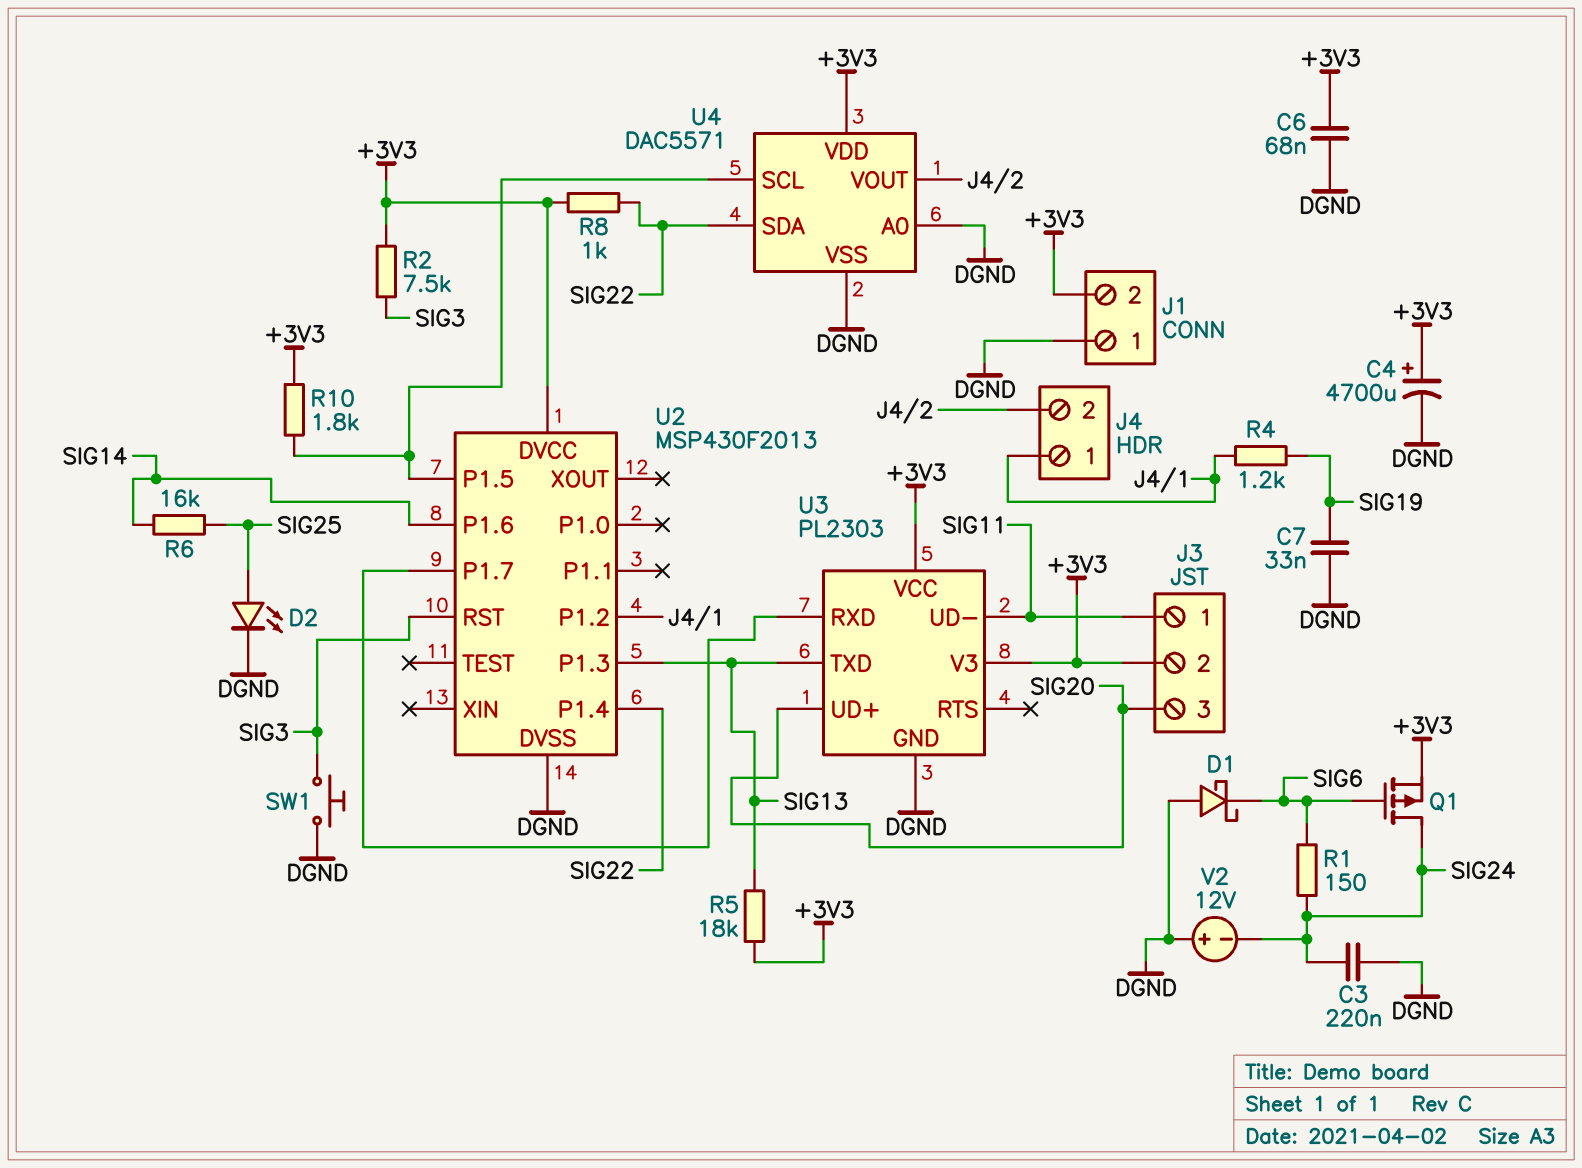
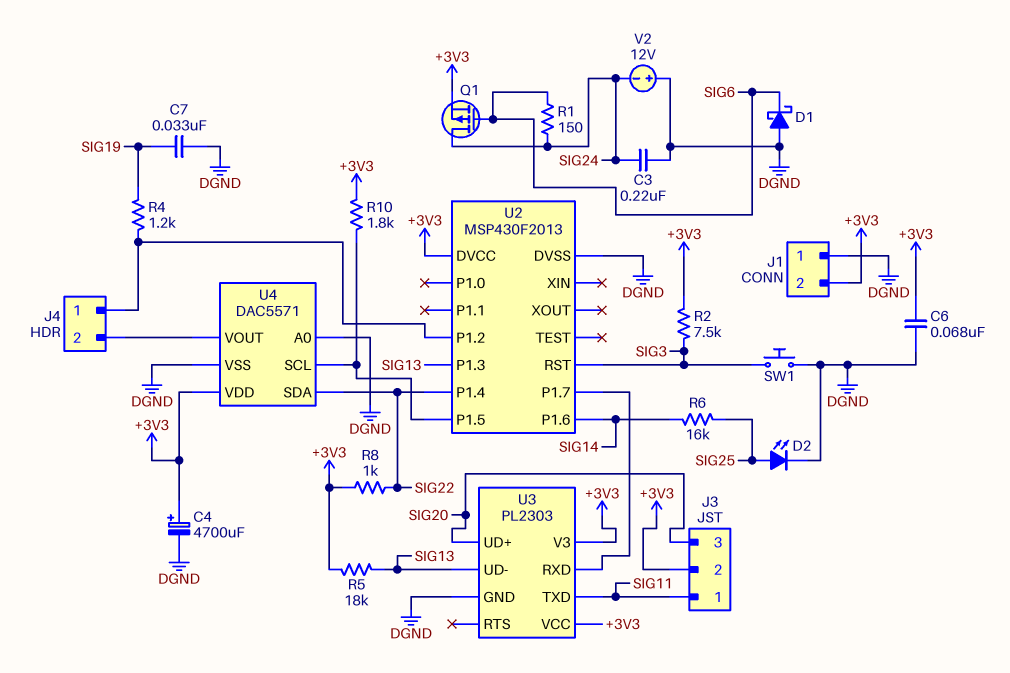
U3 pin TXD: SIG13 -> SIG11
U3 pin UD-: SIG11 -> SIG13

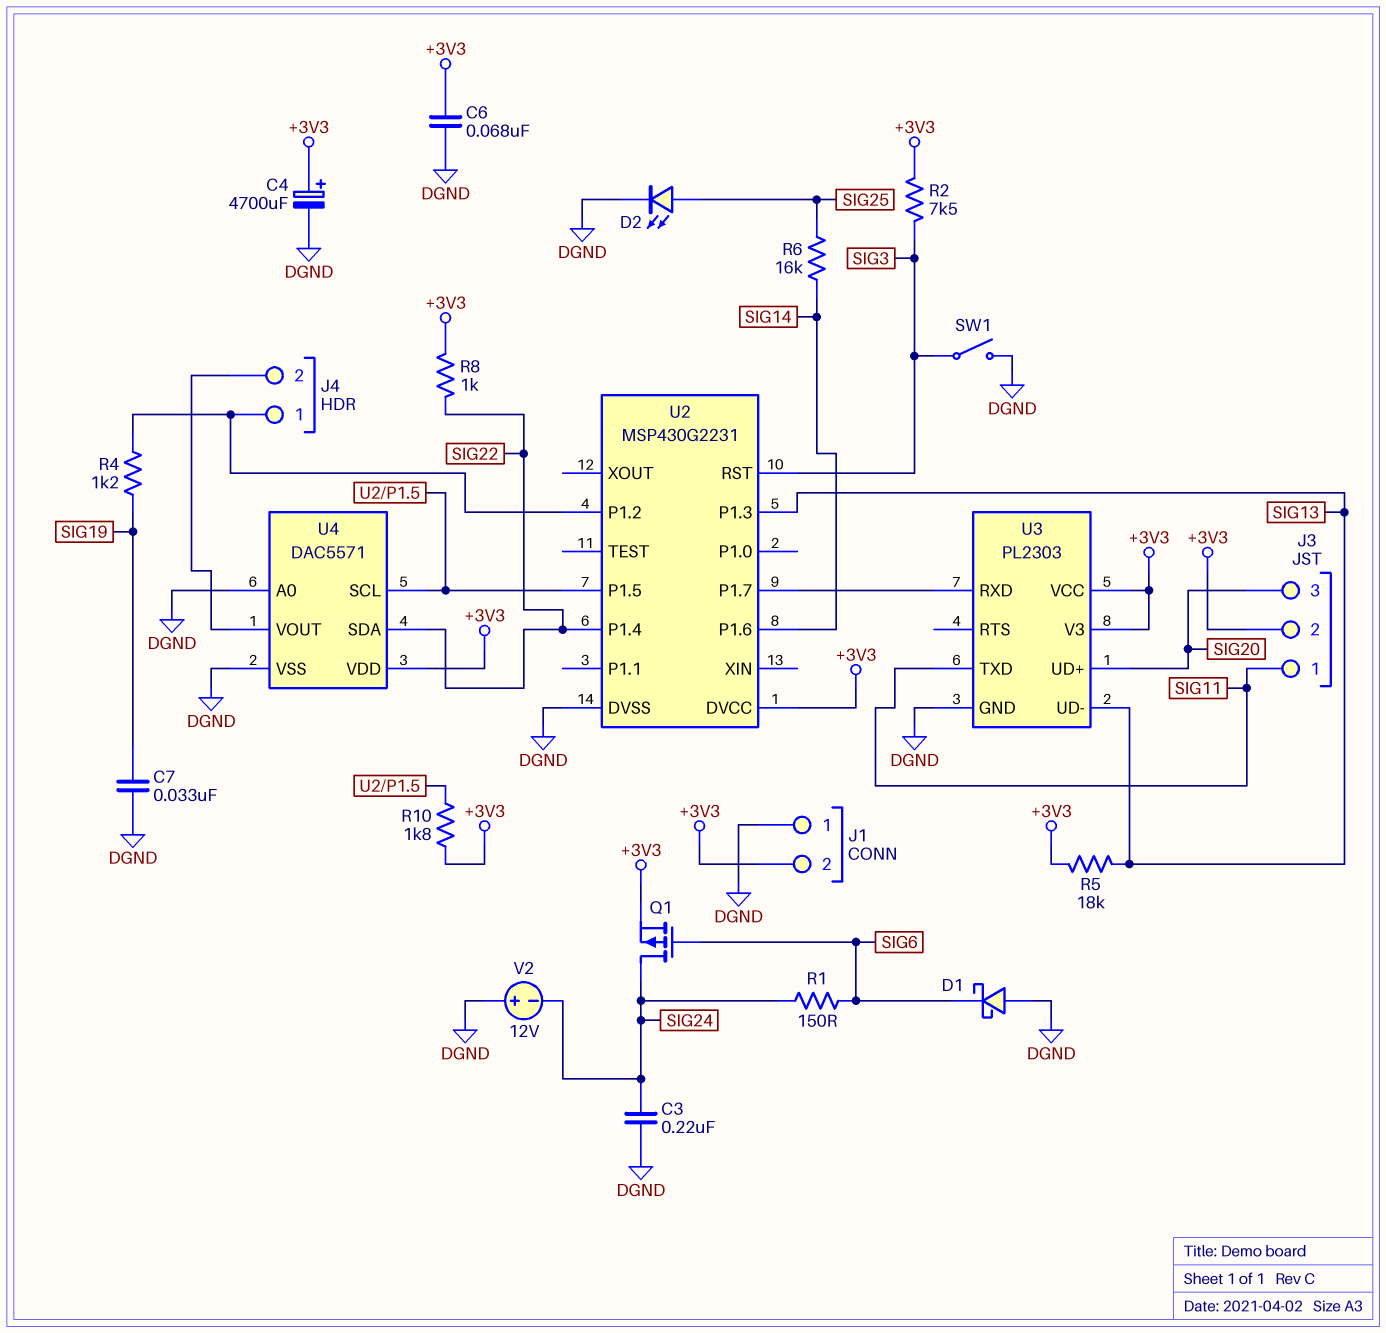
SW1: button (DGND, SIG3) -> switch (DGND, SIG3)
U2: MSP430F2013 -> MSP430G2231

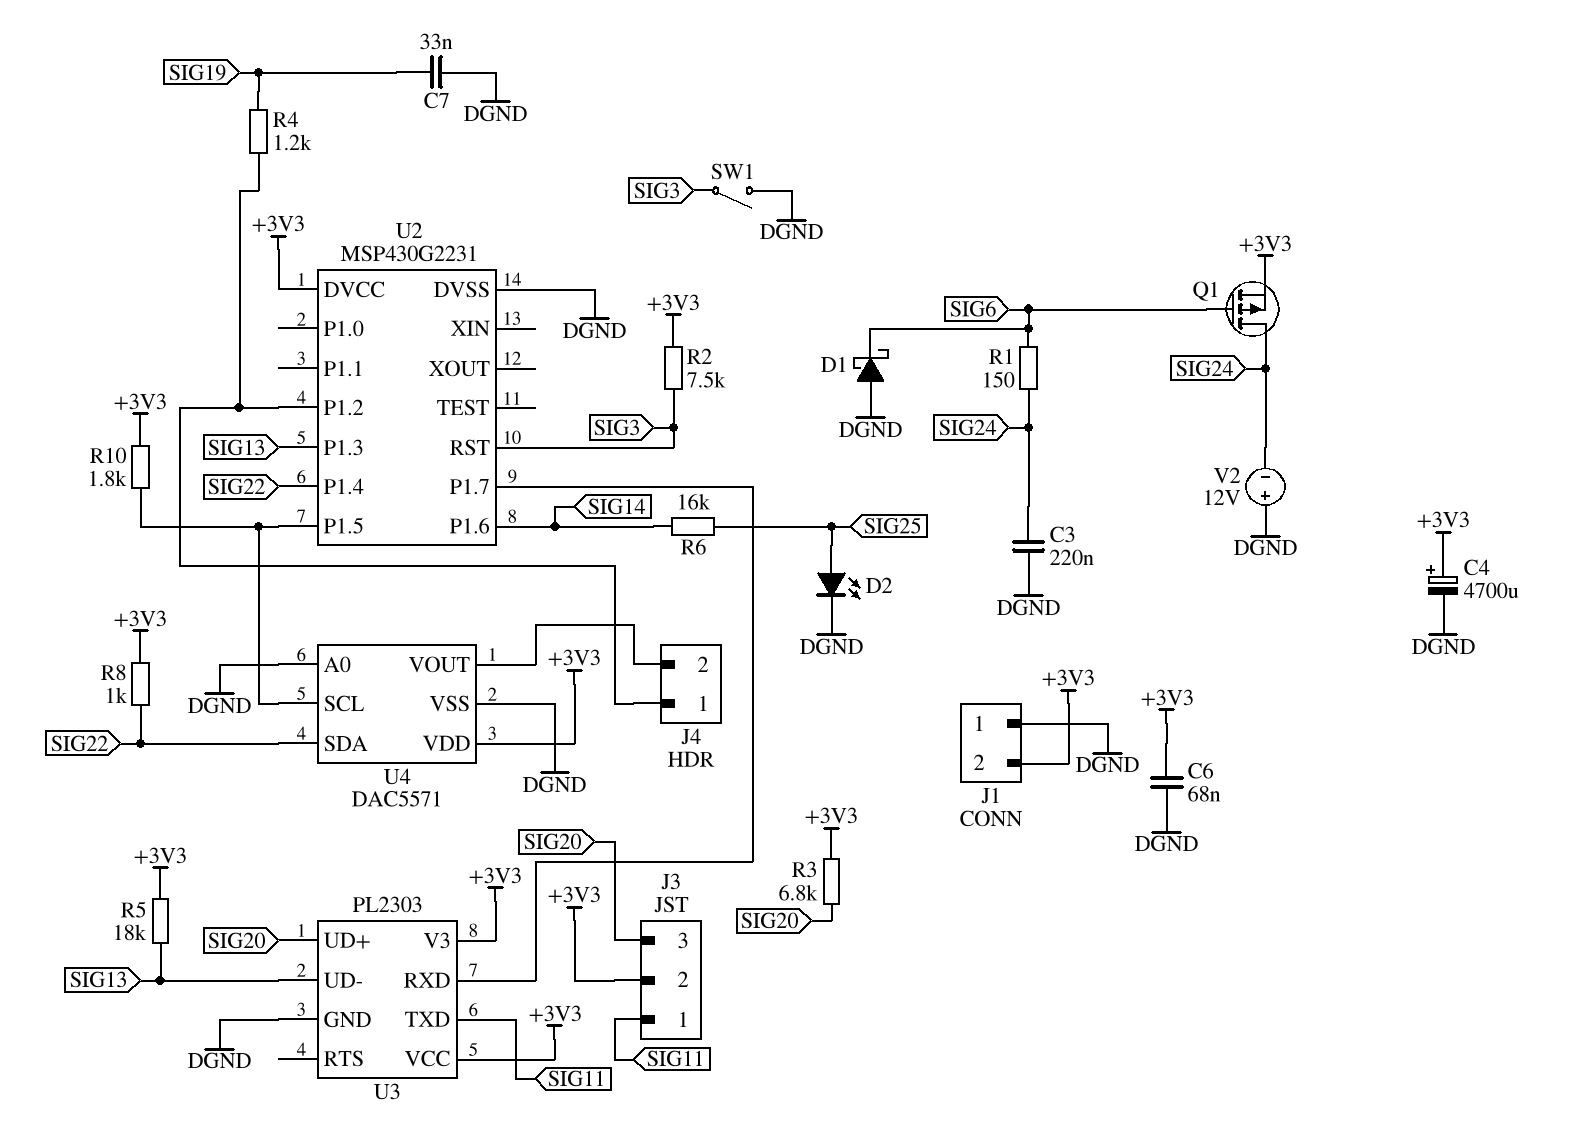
R3: none -> 6.8k (+3V3, SIG20)

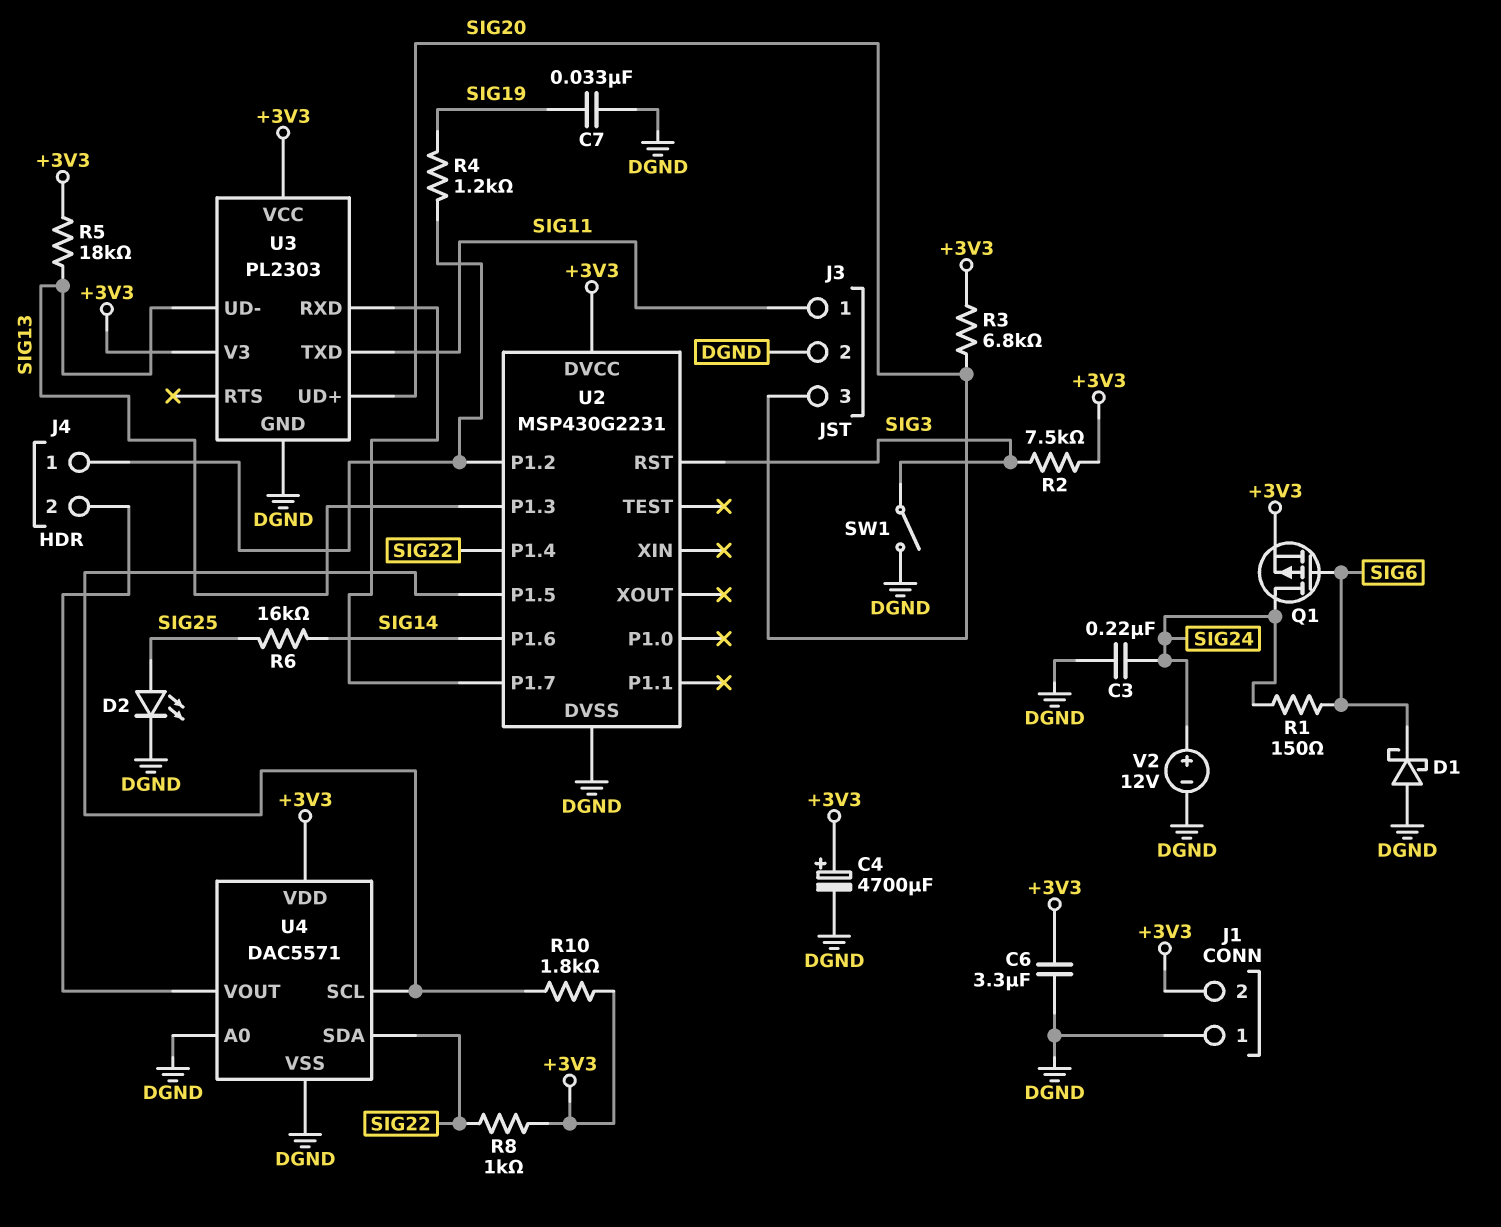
C6: 68nF (+3V3, DGND) -> 3.3uF (+3V3, DGND)
J3 pin 2: +3V3 -> DGND
V2: 12V (plus DGND, minus SIG24) -> 12V (plus SIG24, minus DGND)

